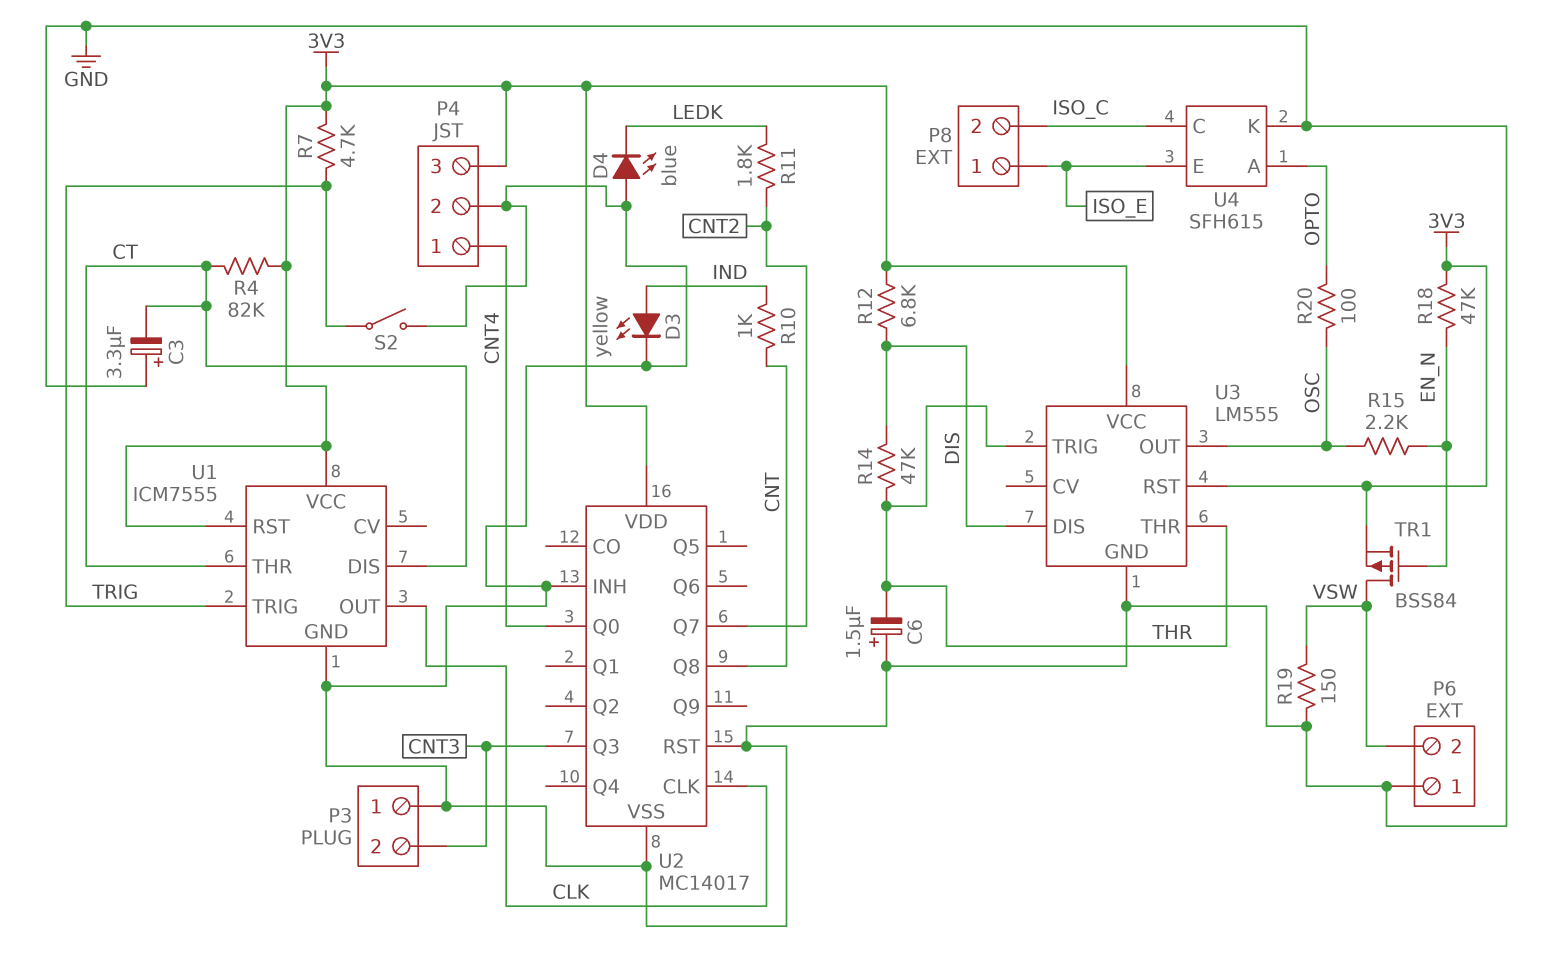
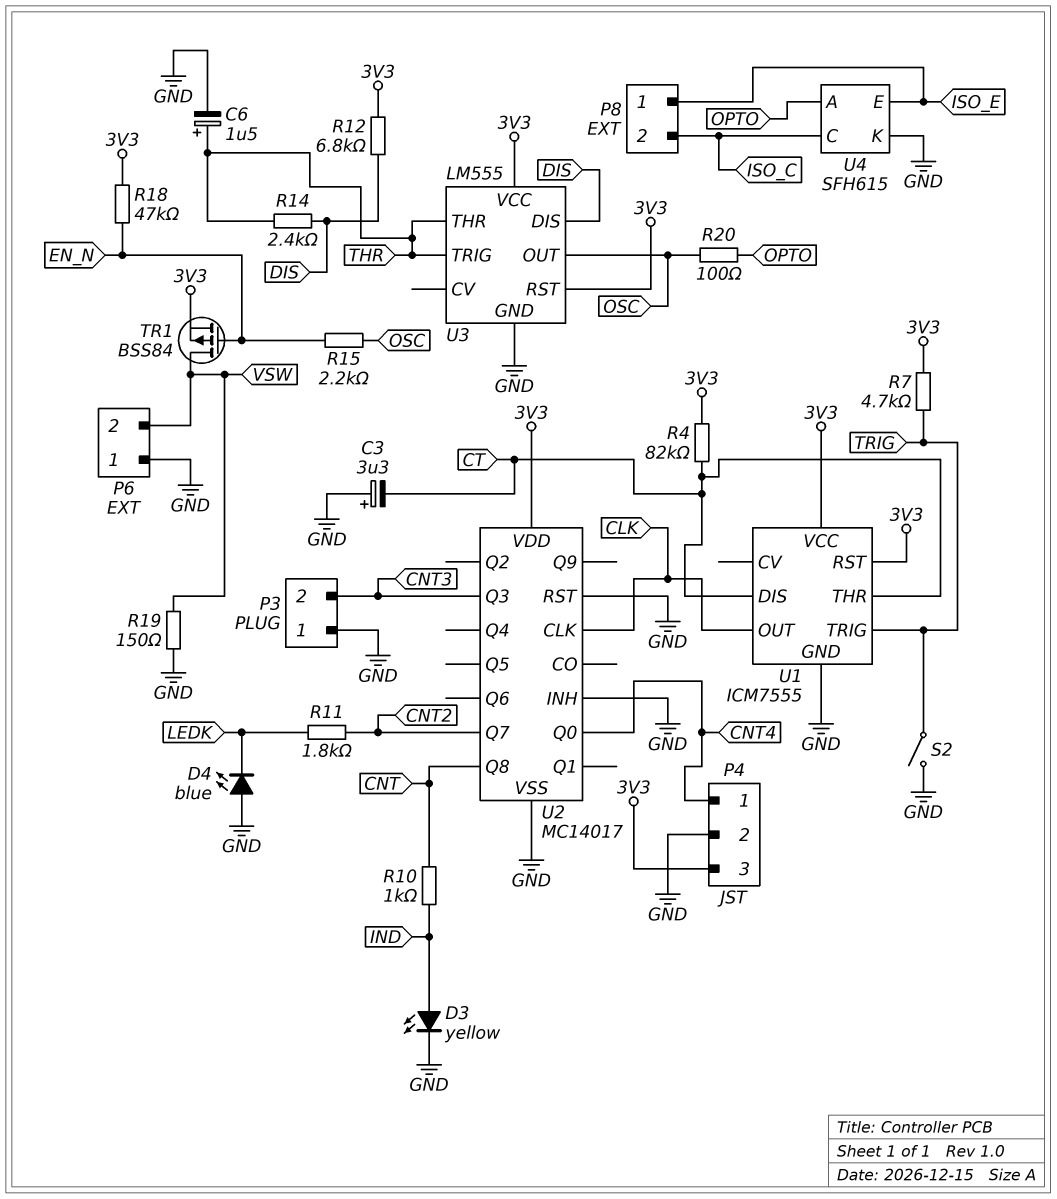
C6: 1.5uF (plus GND, minus THR) -> 1.5uF (plus THR, minus GND)
R14: 47k (DIS, THR) -> 2.4k (DIS, THR)

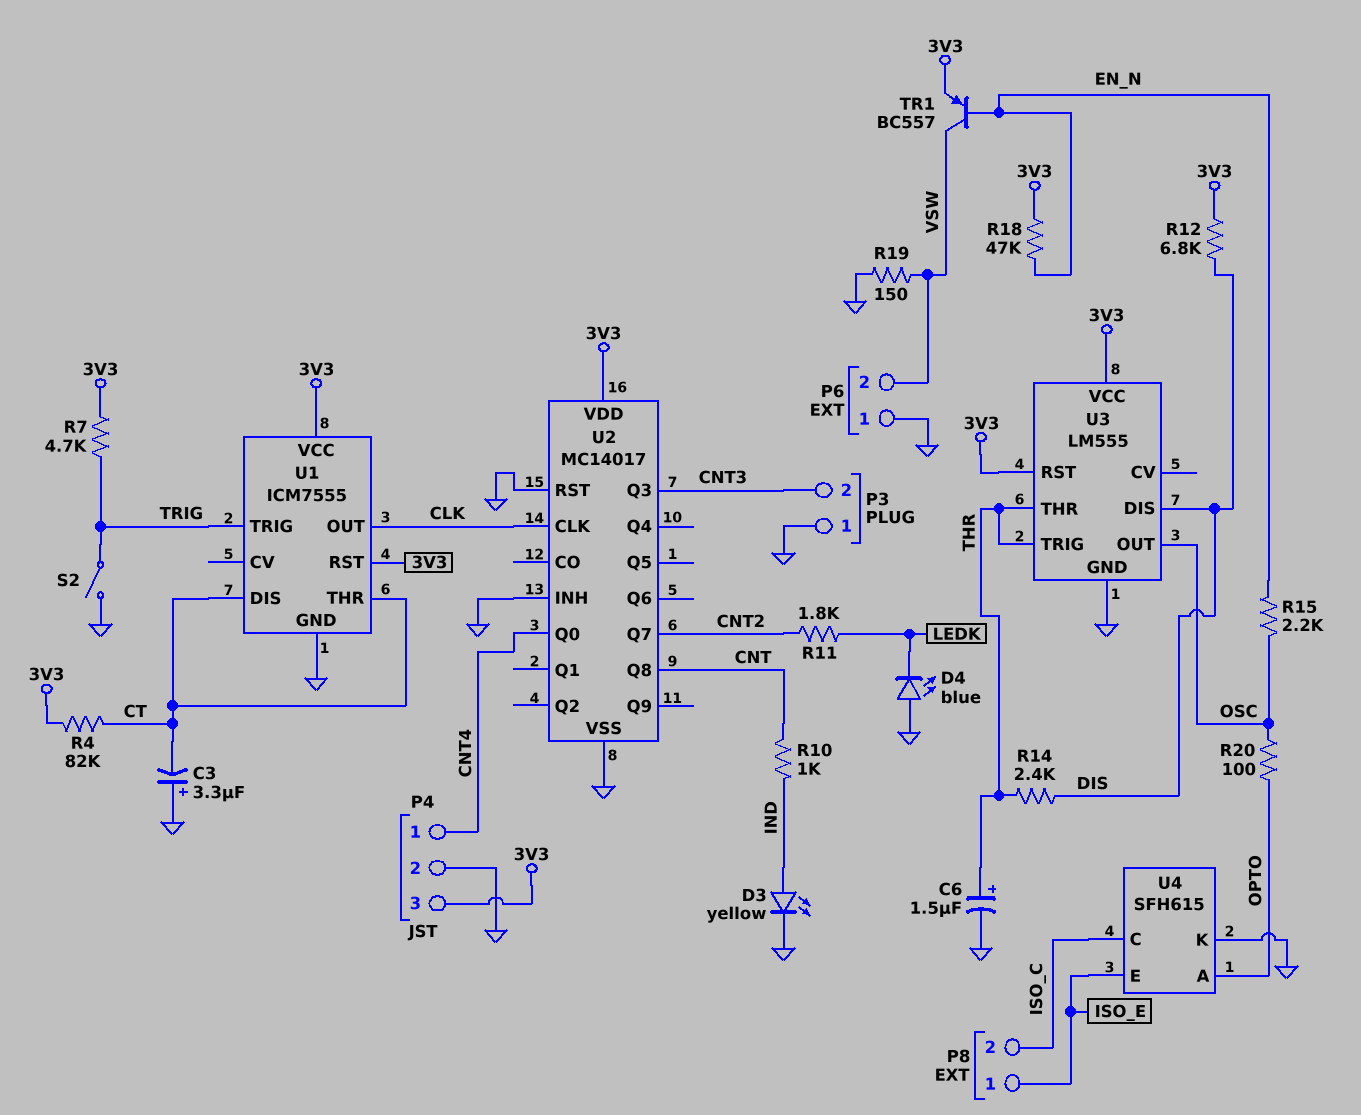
TR1: PMOS BSS84 (G EN_N, D VSW, S 3V3) -> PNP BC557 (B EN_N, C VSW, E 3V3)

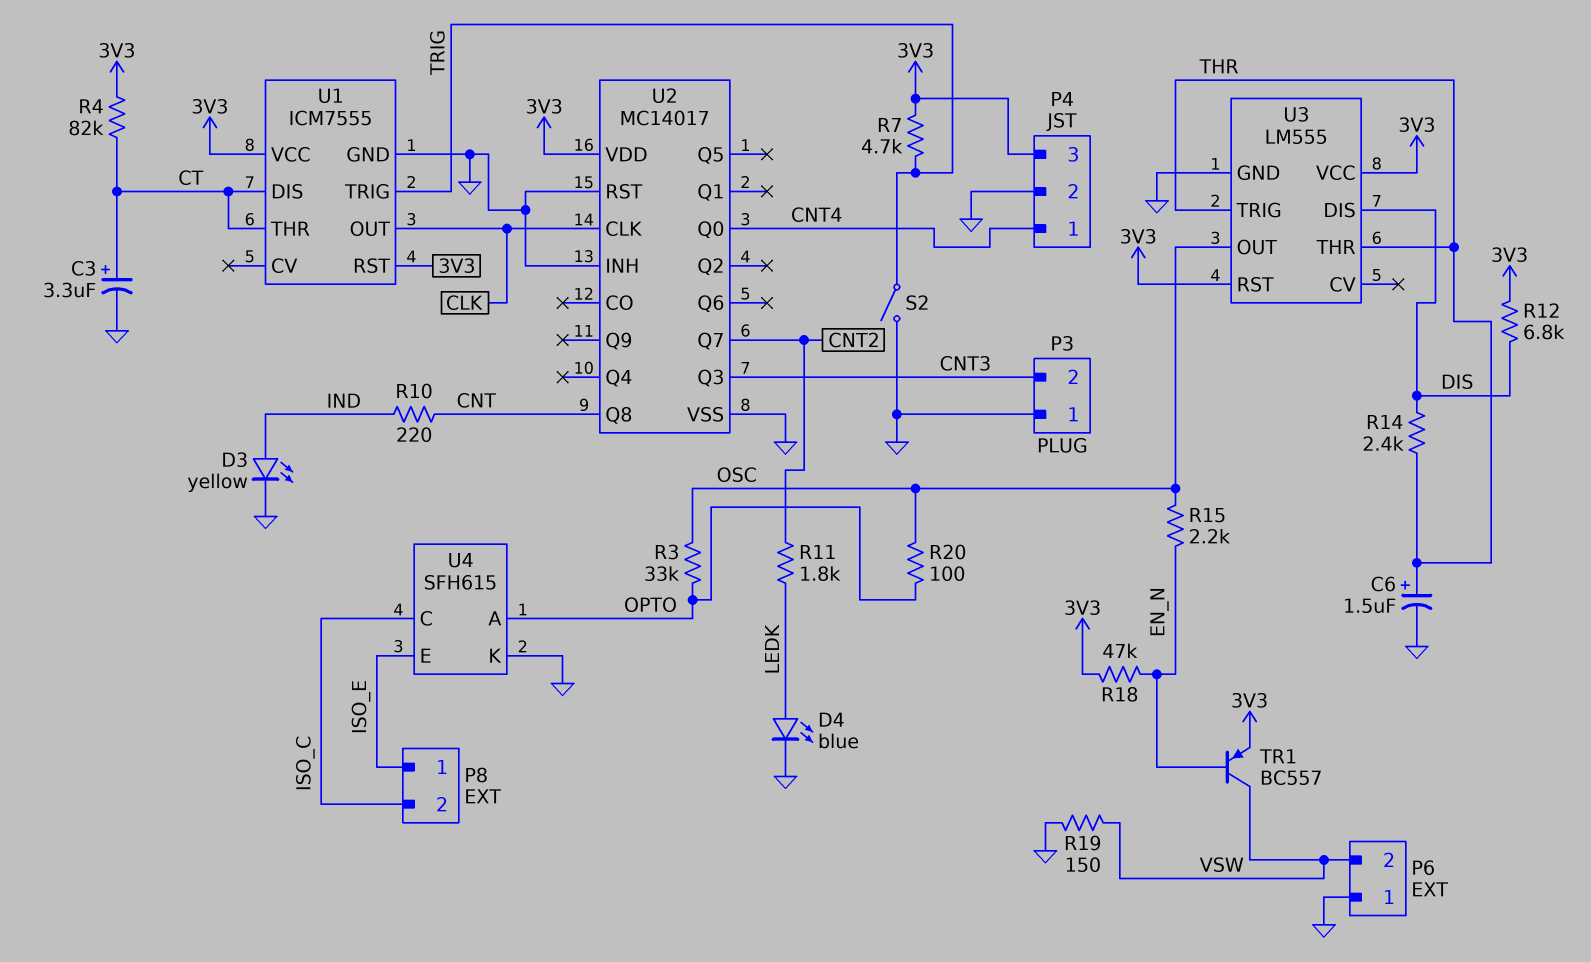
C3: 3.3uF (plus GND, minus CT) -> 3.3uF (plus CT, minus GND)
D4: LED blue (A GND, K LEDK) -> LED blue (A LEDK, K GND)
R3: none -> 33k (OPTO, OSC)
R10: 1k (CNT, IND) -> 220 (CNT, IND)

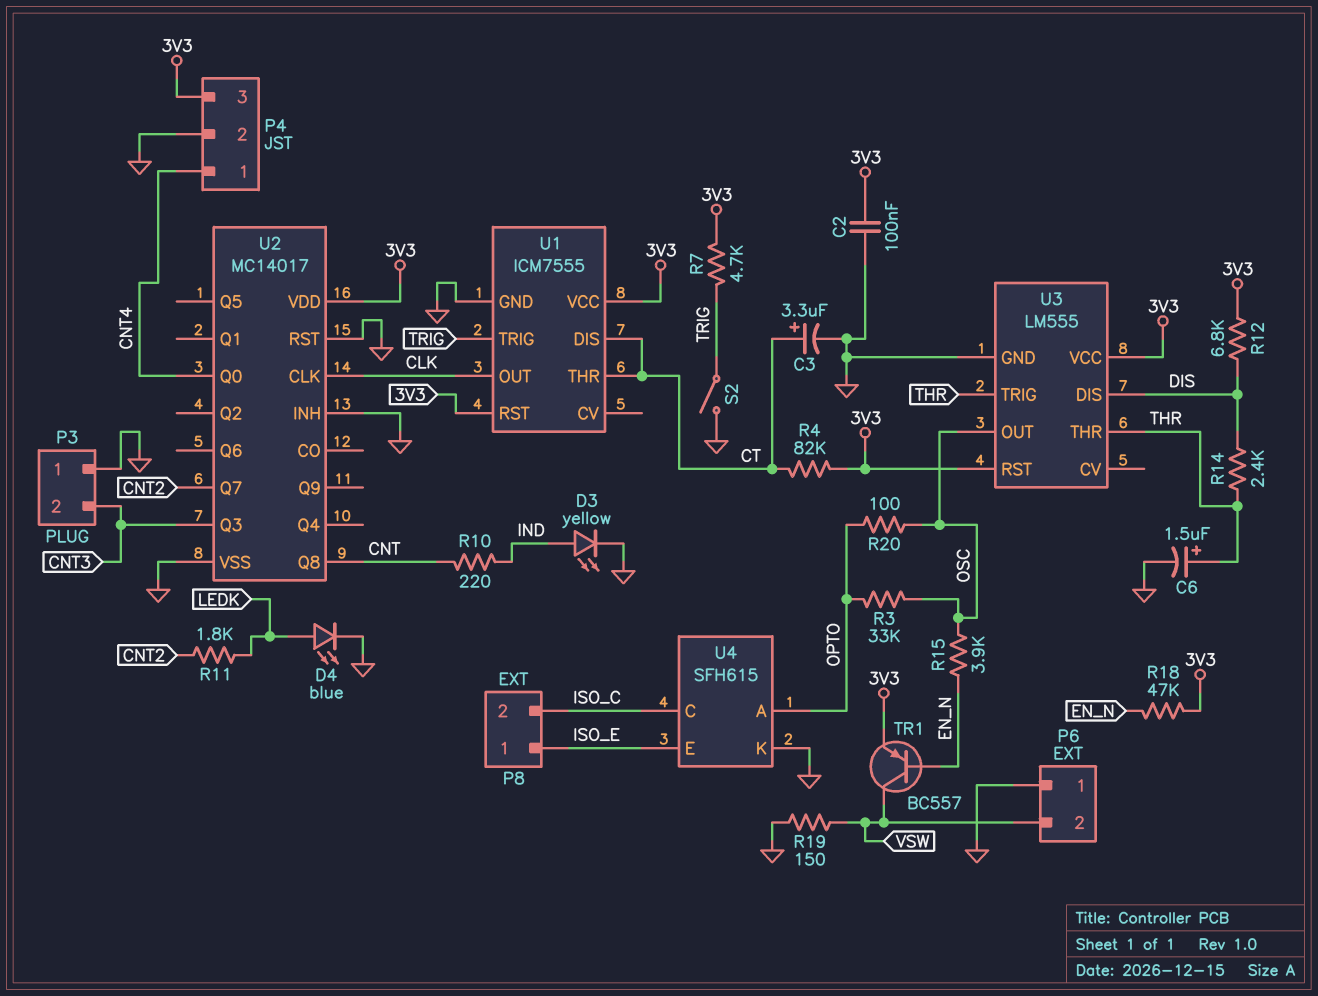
C2: none -> 100nF (3V3, GND)
R15: 2.2k (EN_N, OSC) -> 3.9k (EN_N, OSC)

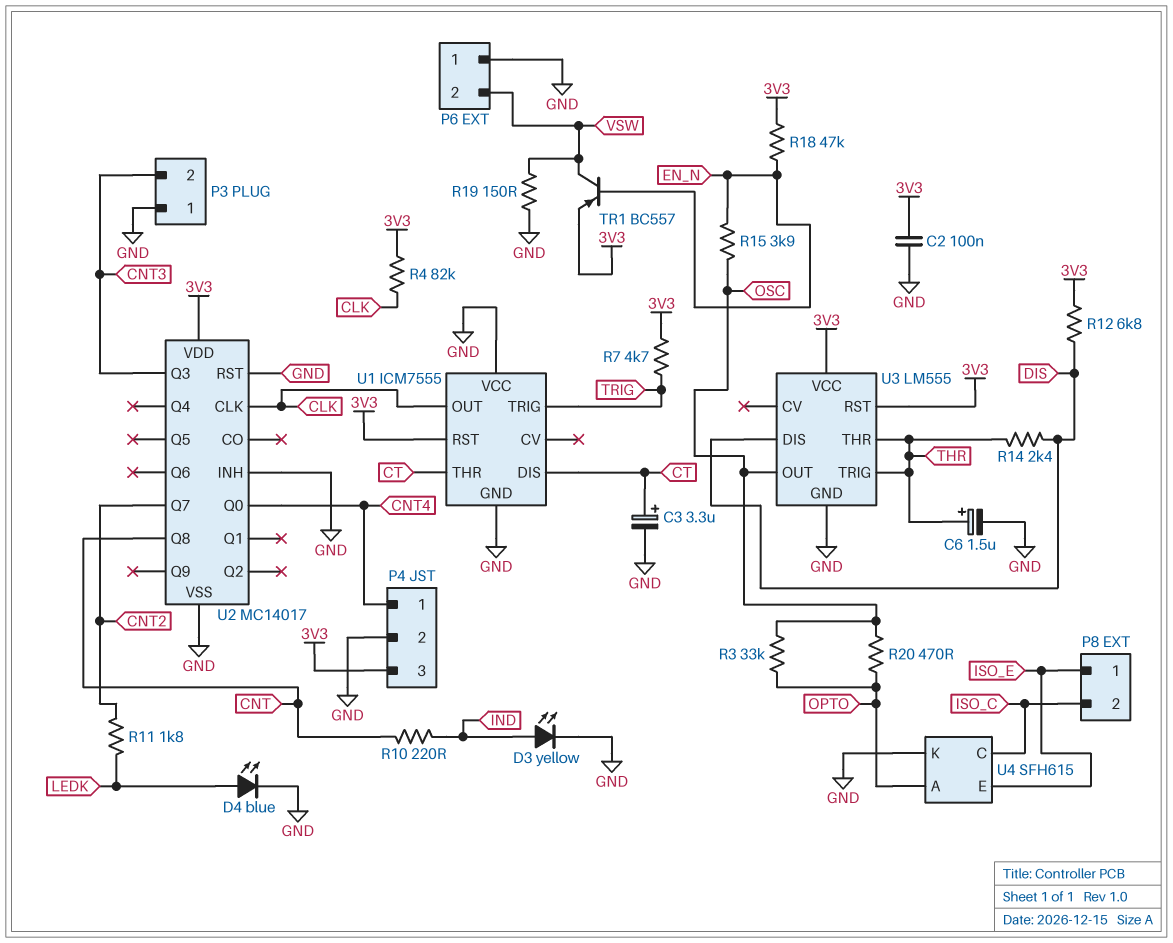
R4: 82k (3V3, CT) -> 82k (3V3, CLK)
R20: 100 (OPTO, OSC) -> 470 (OPTO, OSC)
S2: switch (GND, TRIG) -> none
U1 pin VCC: 3V3 -> GND

